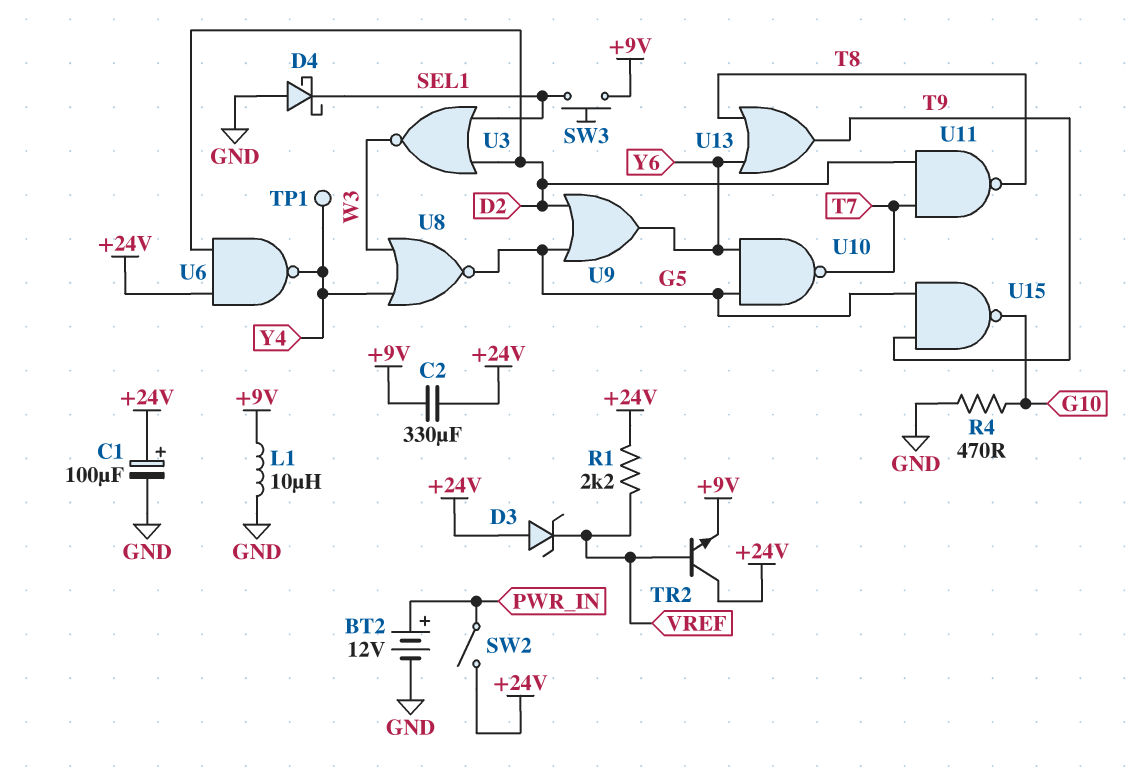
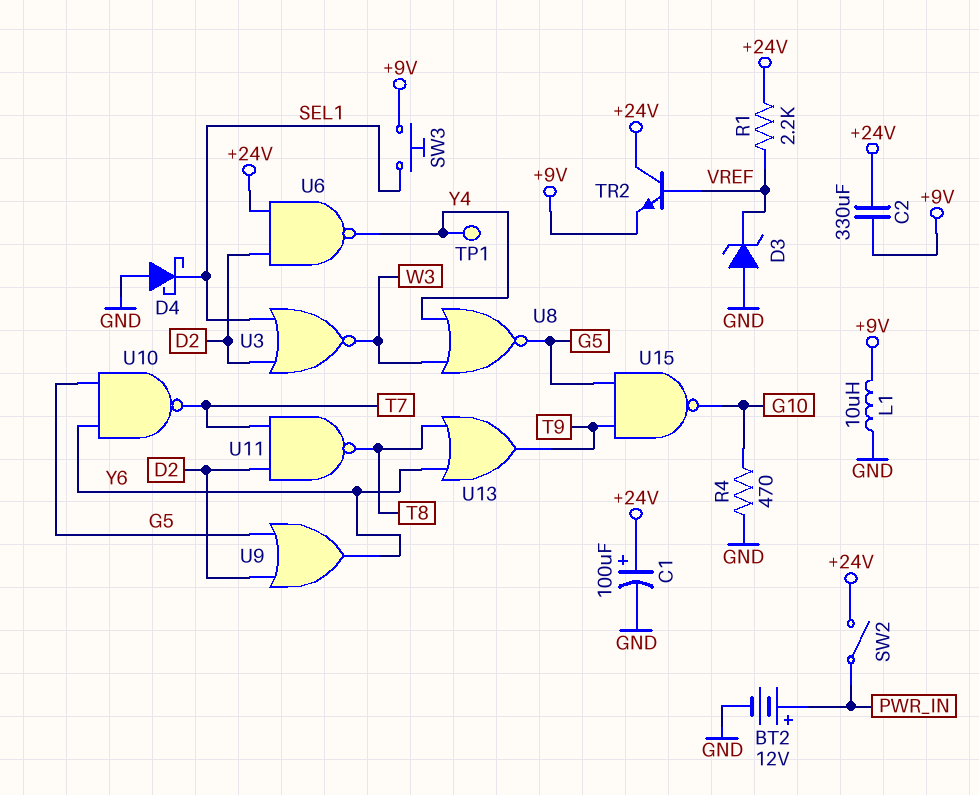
D3: zener (A +24V, K VREF) -> zener (A GND, K VREF)

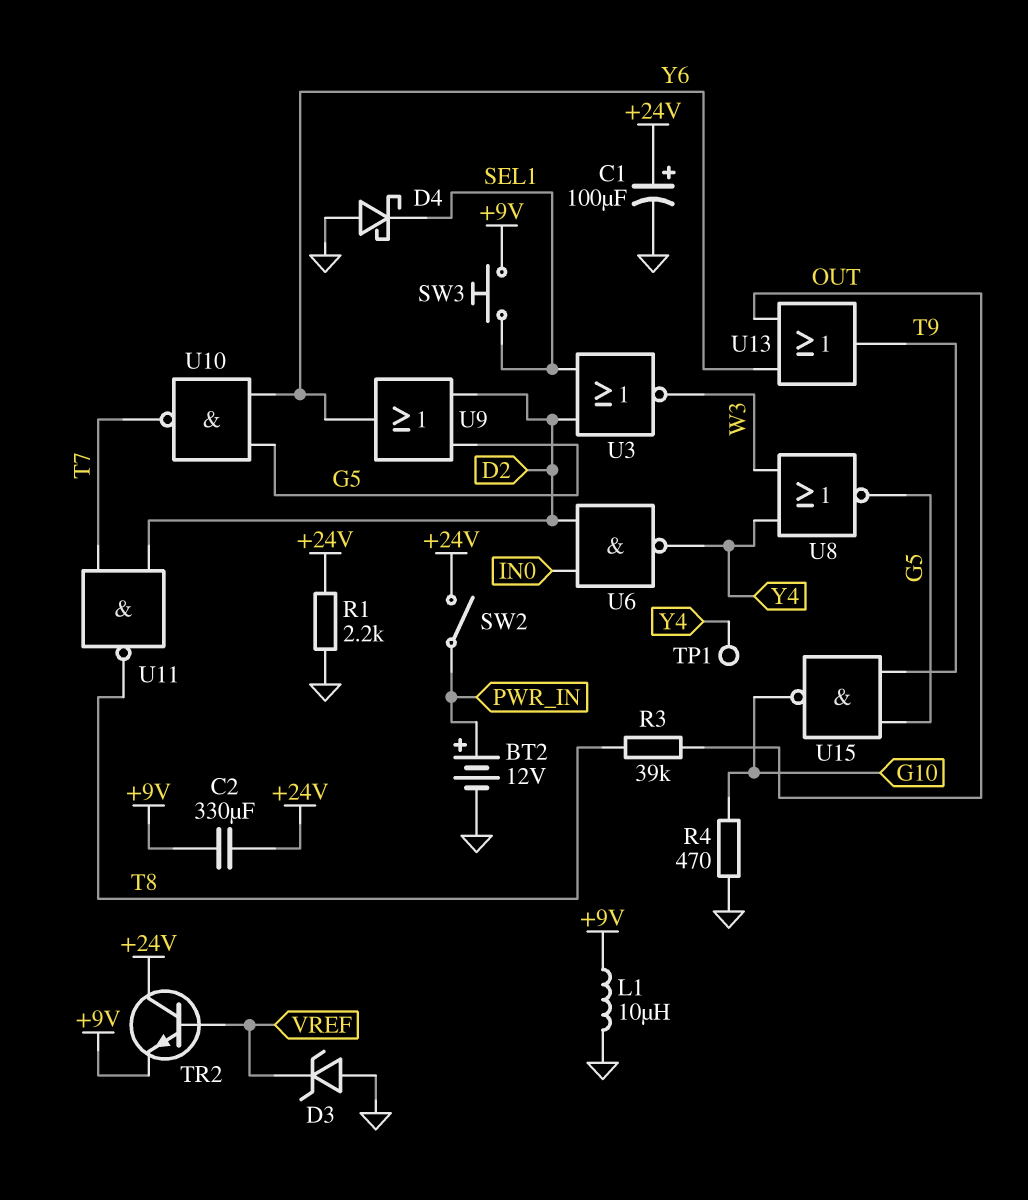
R1: 2.2k (+24V, VREF) -> 2.2k (+24V, GND)
R3: none -> 39k (OUT, T8)
U6: NAND (in +24V, in D2, out Y4) -> NAND (in D2, in IN0, out Y4)
U13: OR (in T8, in Y6, out T9) -> OR (in OUT, in Y6, out T9)

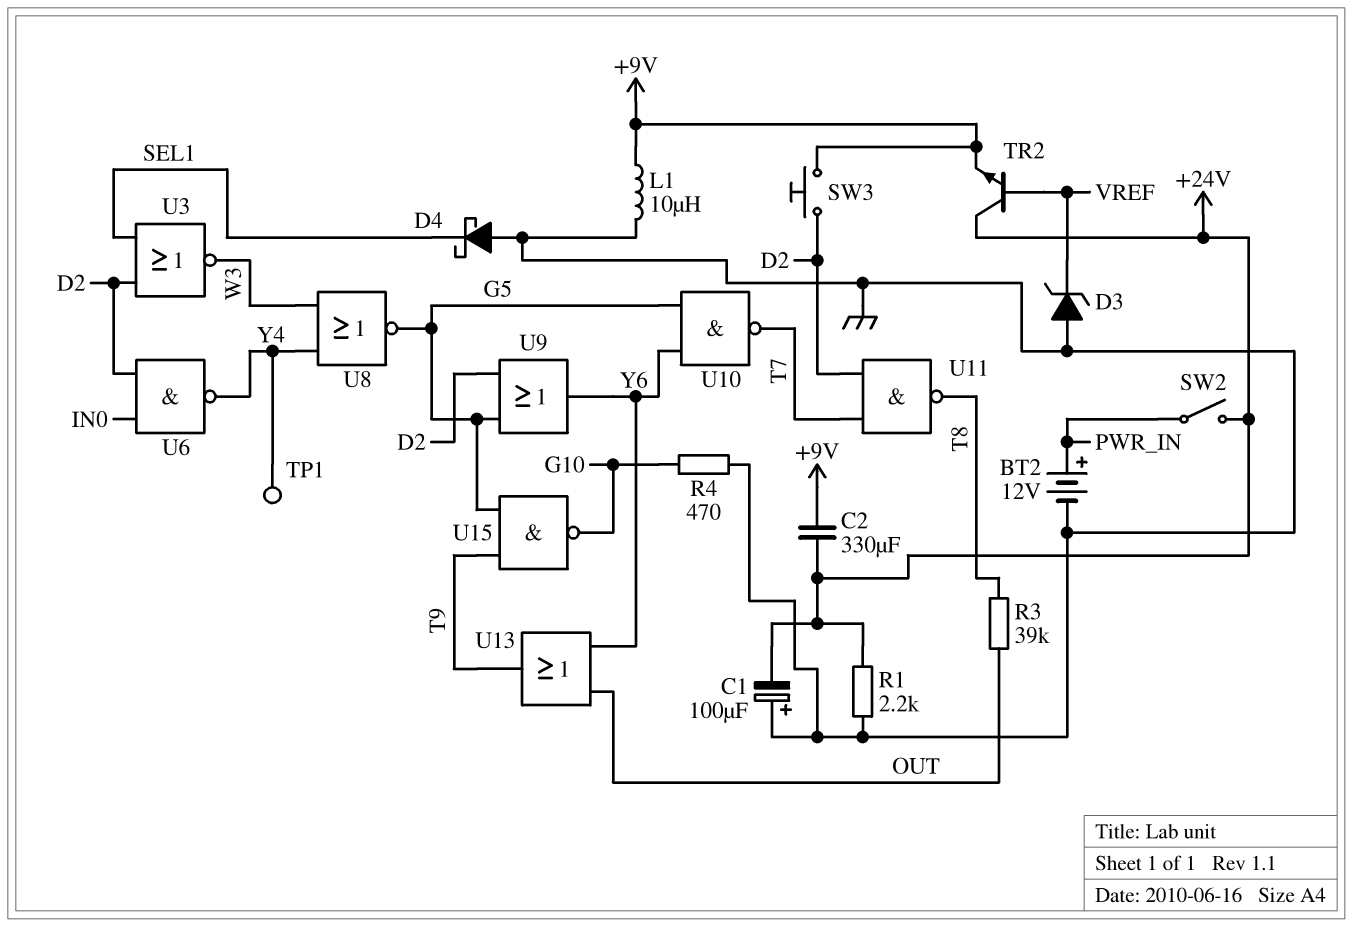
C1: 100uF (plus +24V, minus GND) -> 100uF (plus GND, minus +24V)
SW3: button (+9V, SEL1) -> button (+9V, D2)

